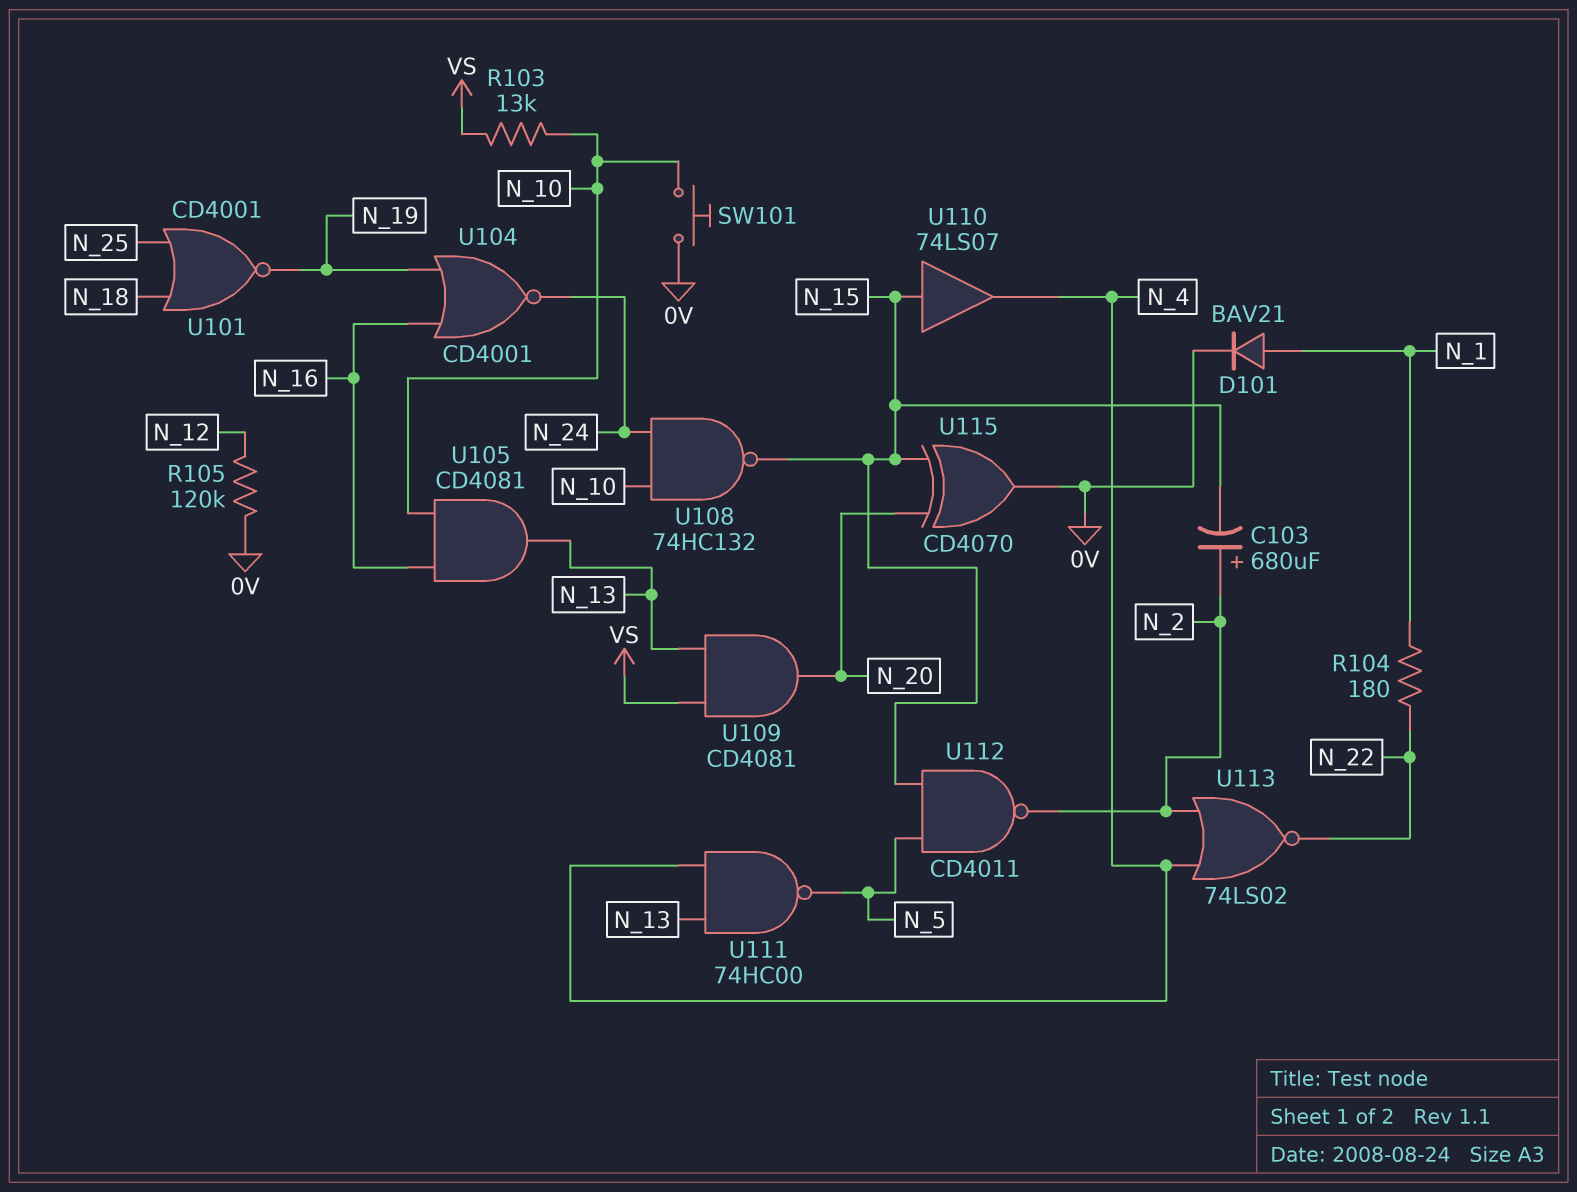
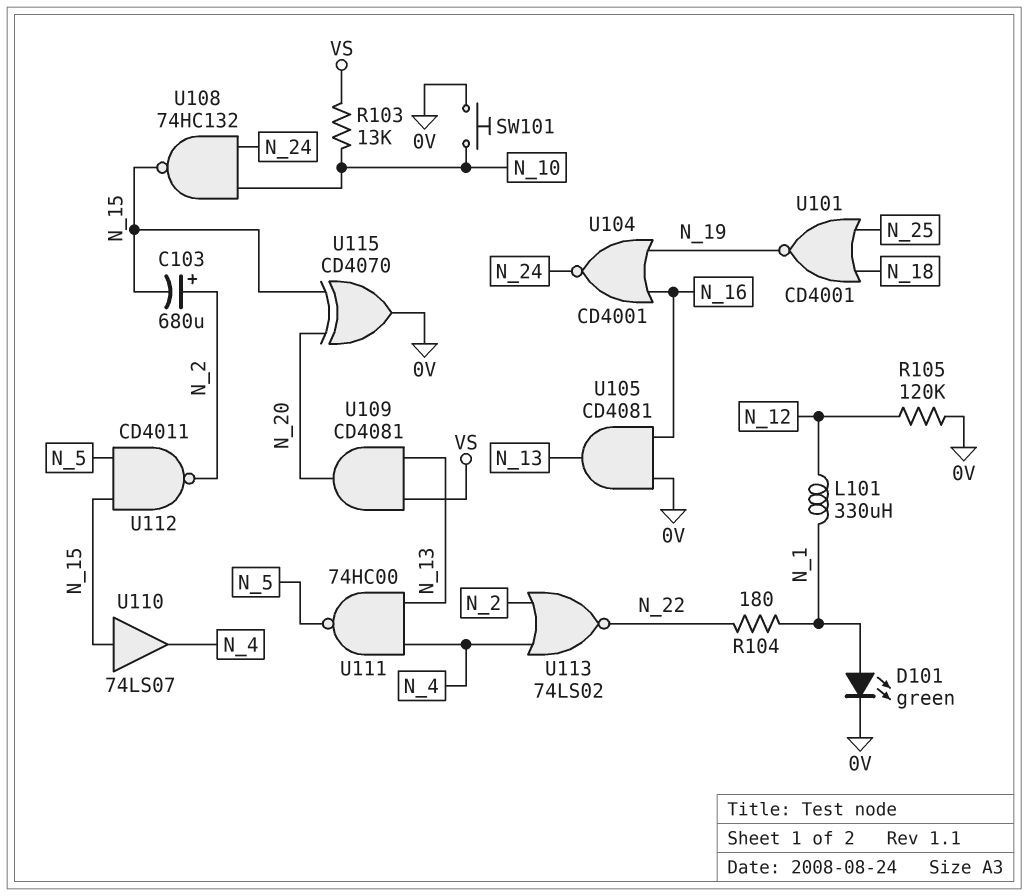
D101: diode BAV21 (A N_1, K 0V) -> LED green (A N_1, K 0V)
L101: none -> 330uH (N_1, N_12)
U105: AND CD4081 (in N_10, in N_16, out N_13) -> AND CD4081 (in 0V, in N_16, out N_13)

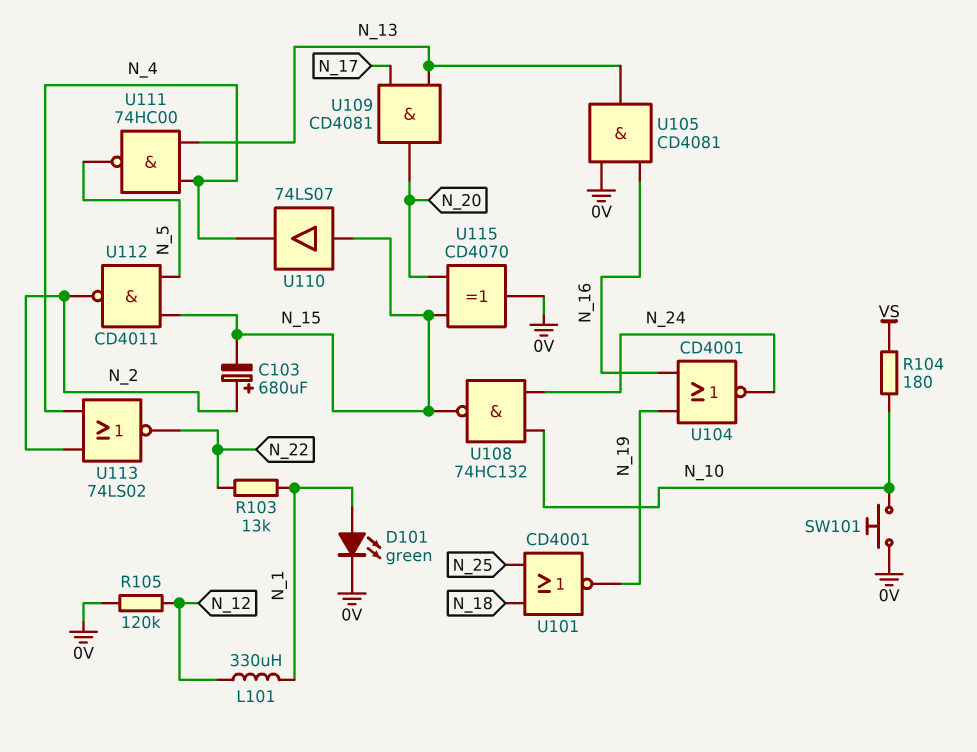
R103: 13k (N_10, VS) -> 13k (N_1, N_22)
R104: 180 (N_1, N_22) -> 180 (N_10, VS)
U109: AND CD4081 (in N_13, in VS, out N_20) -> AND CD4081 (in N_13, in N_17, out N_20)

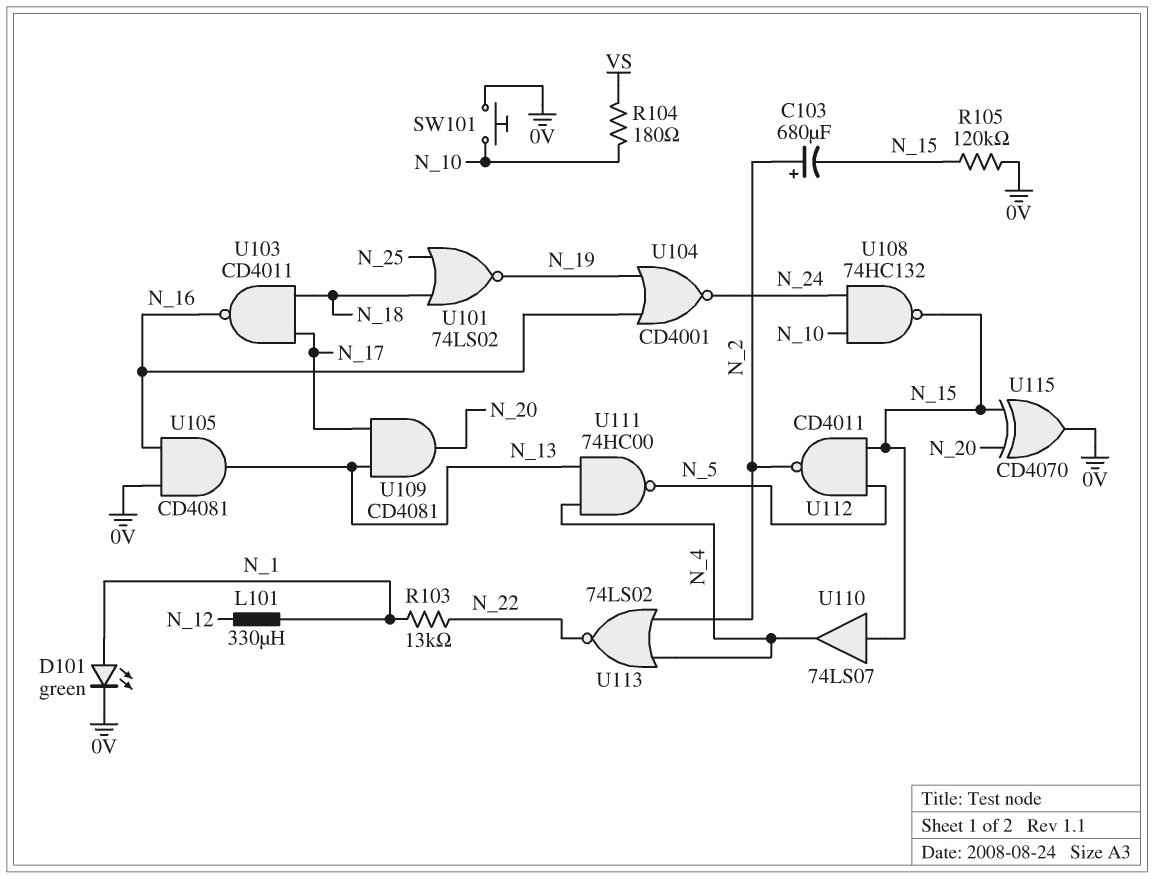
R105: 120k (0V, N_12) -> 120k (0V, N_15)
U101: NOR CD4001 (in N_18, in N_25, out N_19) -> NOR 74LS02 (in N_18, in N_25, out N_19)
U103: none -> NAND CD4011 (in N_17, in N_18, out N_16)

